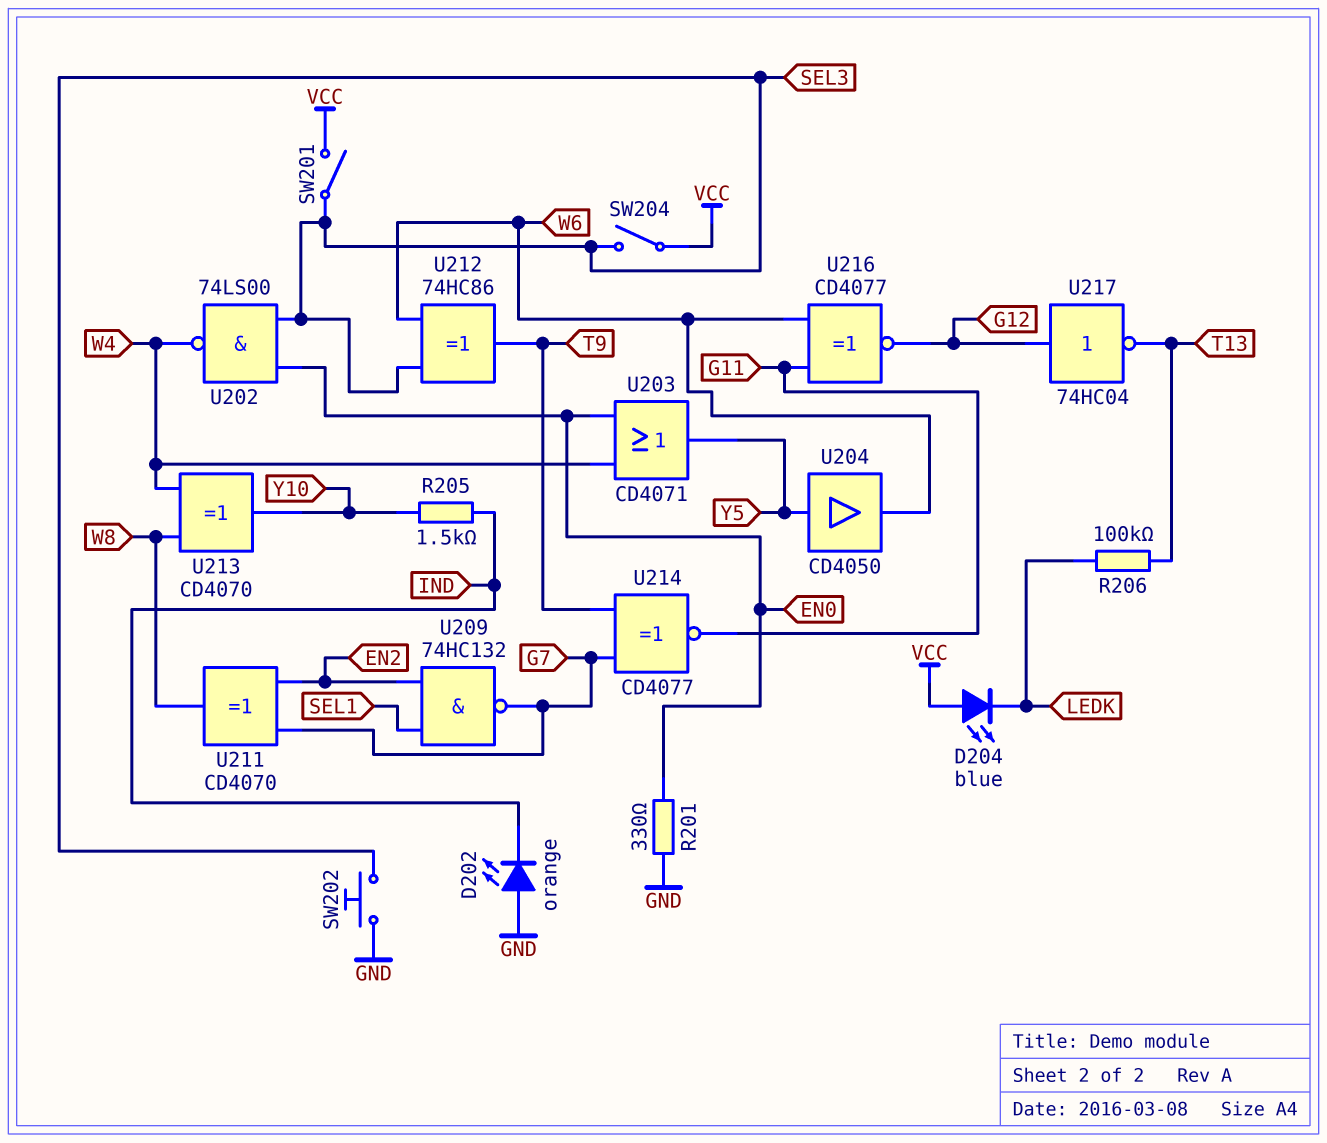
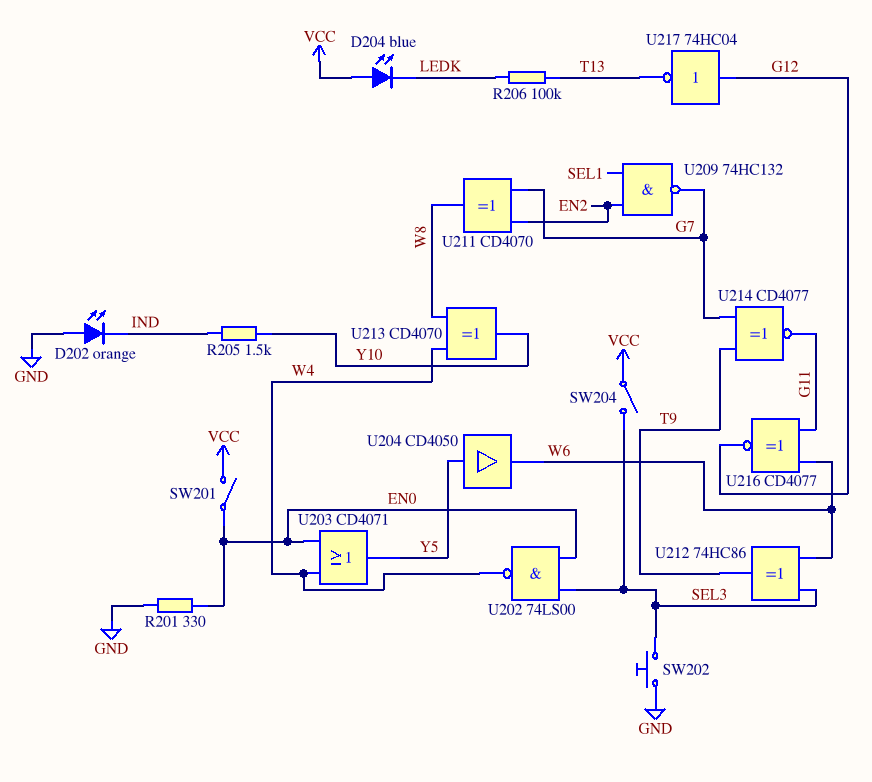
SW201: switch (SEL3, VCC) -> switch (EN0, VCC)

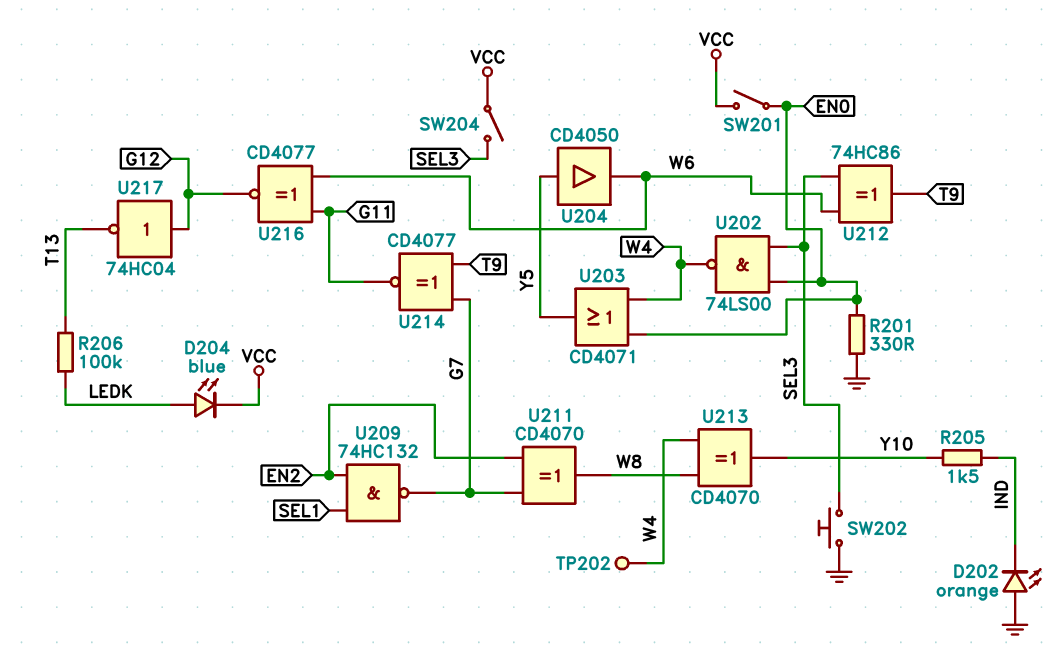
D204: LED blue (A VCC, K LEDK) -> LED blue (A LEDK, K VCC)
TP202: none -> test point (W4)

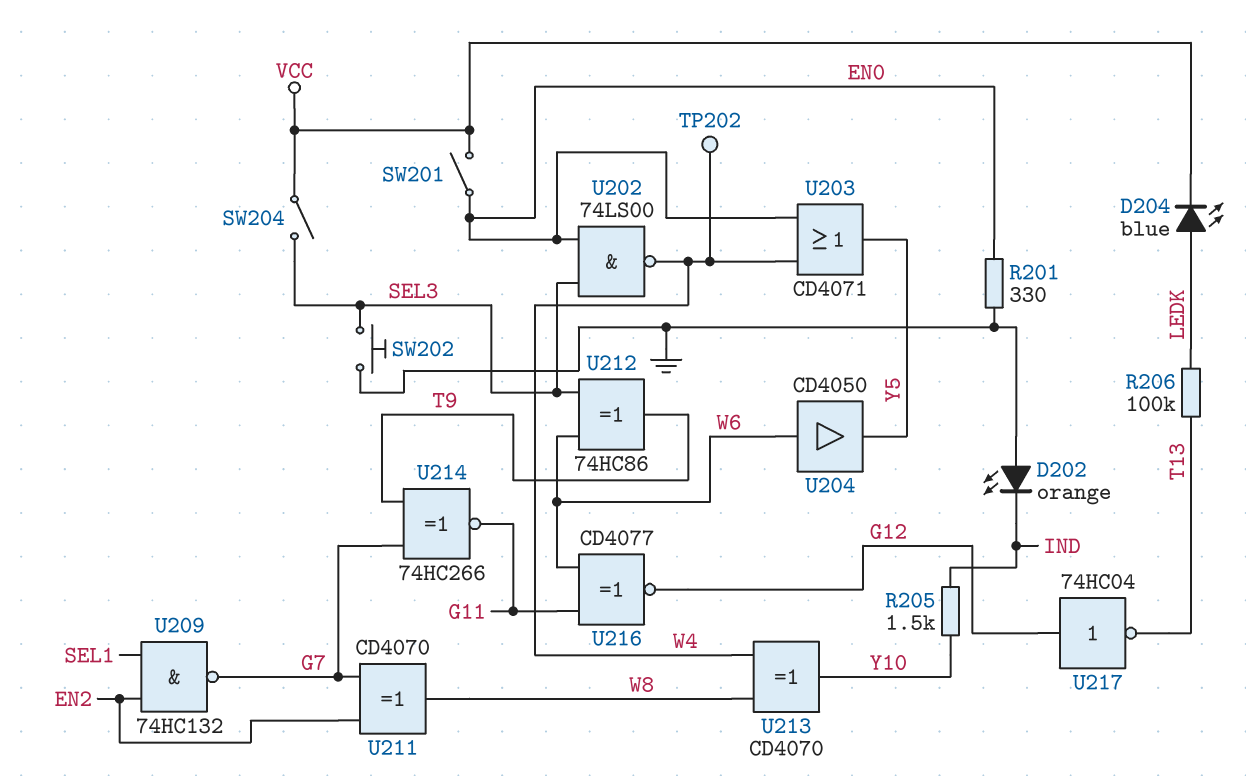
U204: buffer CD4050 (in Y5, out W6) -> buffer CD4050 (in W6, out Y5)
U214: XNOR CD4077 (in G7, in T9, out G11) -> XNOR 74HC266 (in G7, in T9, out G11)

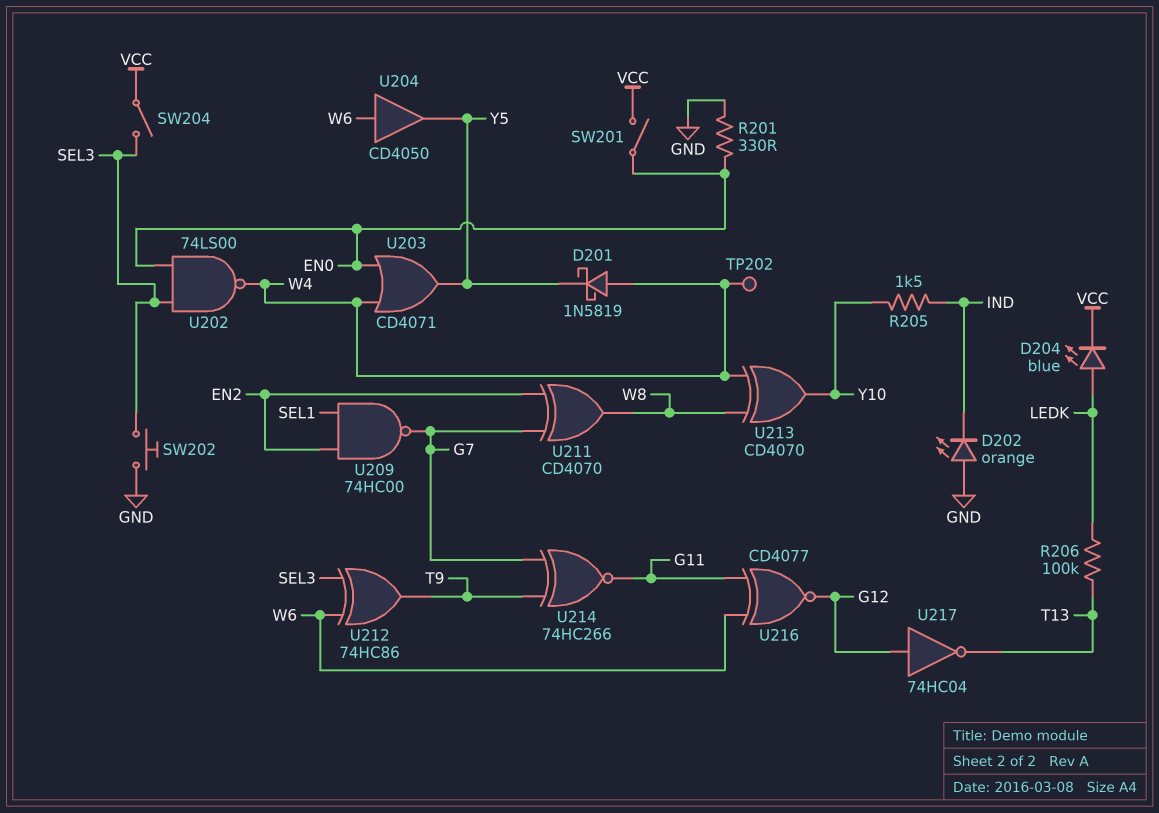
D201: none -> schottky 1N5819 (A W4, K Y5)
U209: NAND 74HC132 (in EN2, in SEL1, out G7) -> NAND 74HC00 (in EN2, in SEL1, out G7)

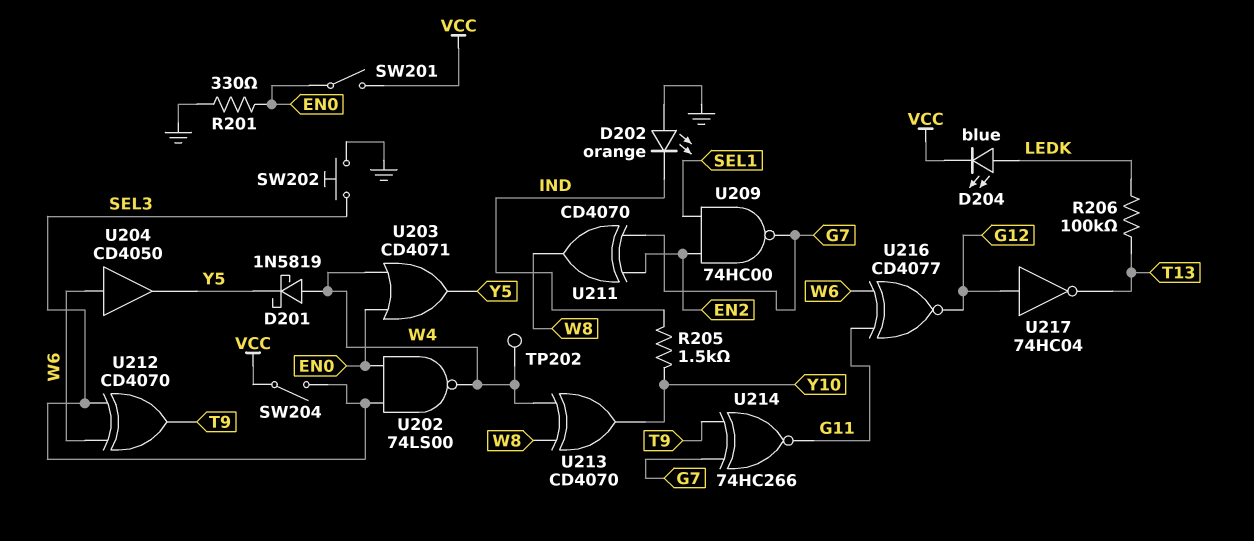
U212: XOR 74HC86 (in SEL3, in W6, out T9) -> XOR CD4070 (in SEL3, in W6, out T9)

